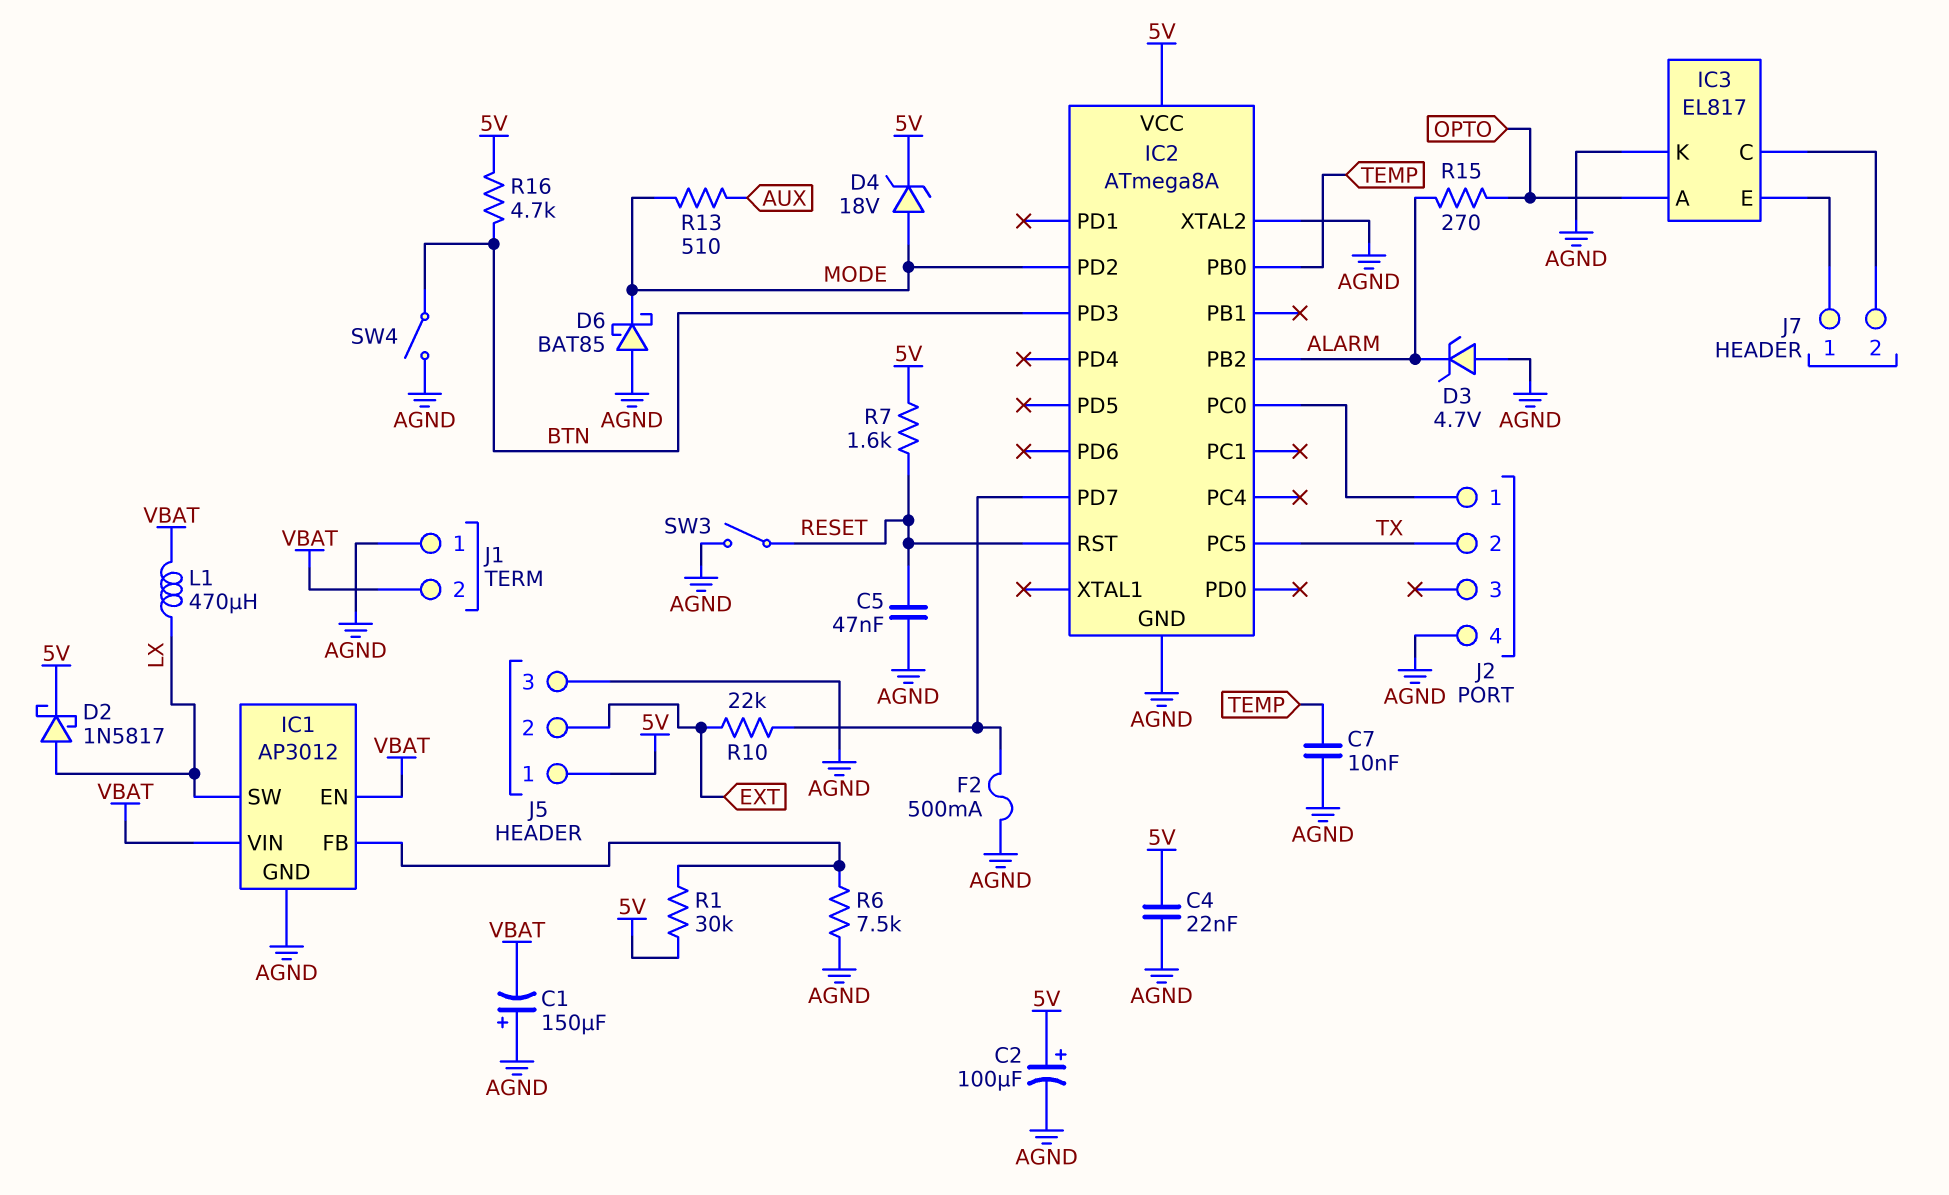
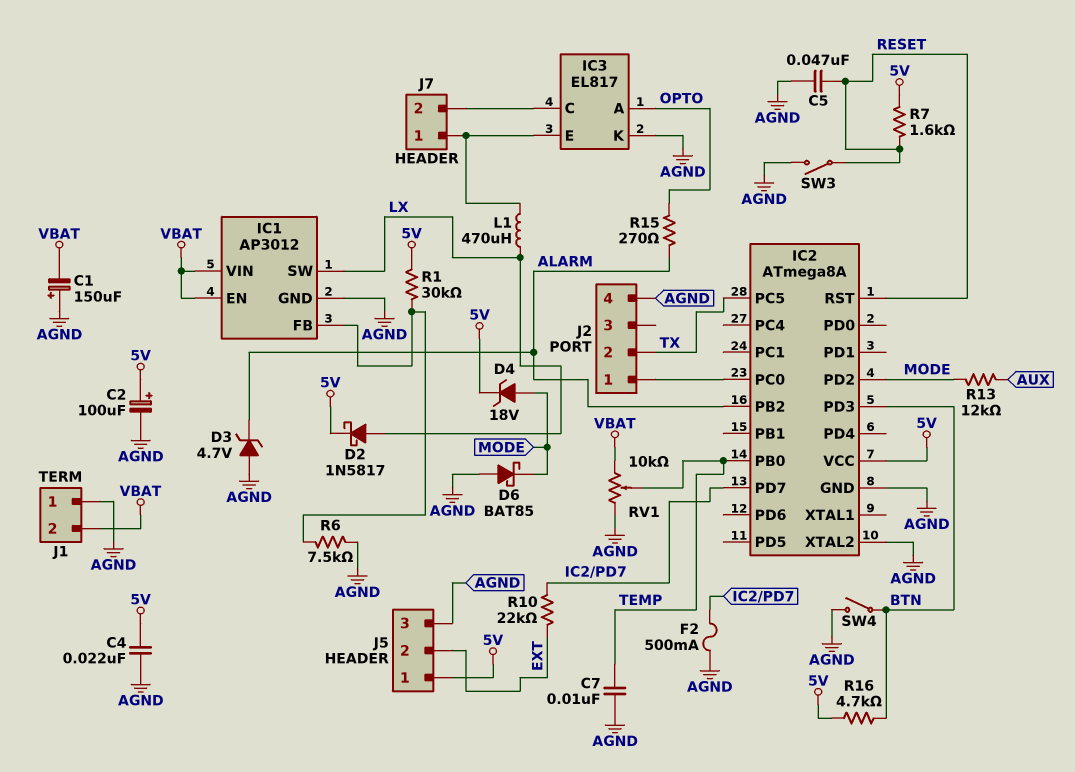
L1: 470uH (LX, VBAT) -> 470uH (IC3/E, LX)
R13: 510 (AUX, MODE) -> 12k (AUX, MODE)
RV1: none -> 10k (AGND, VBAT, wiper TEMP)

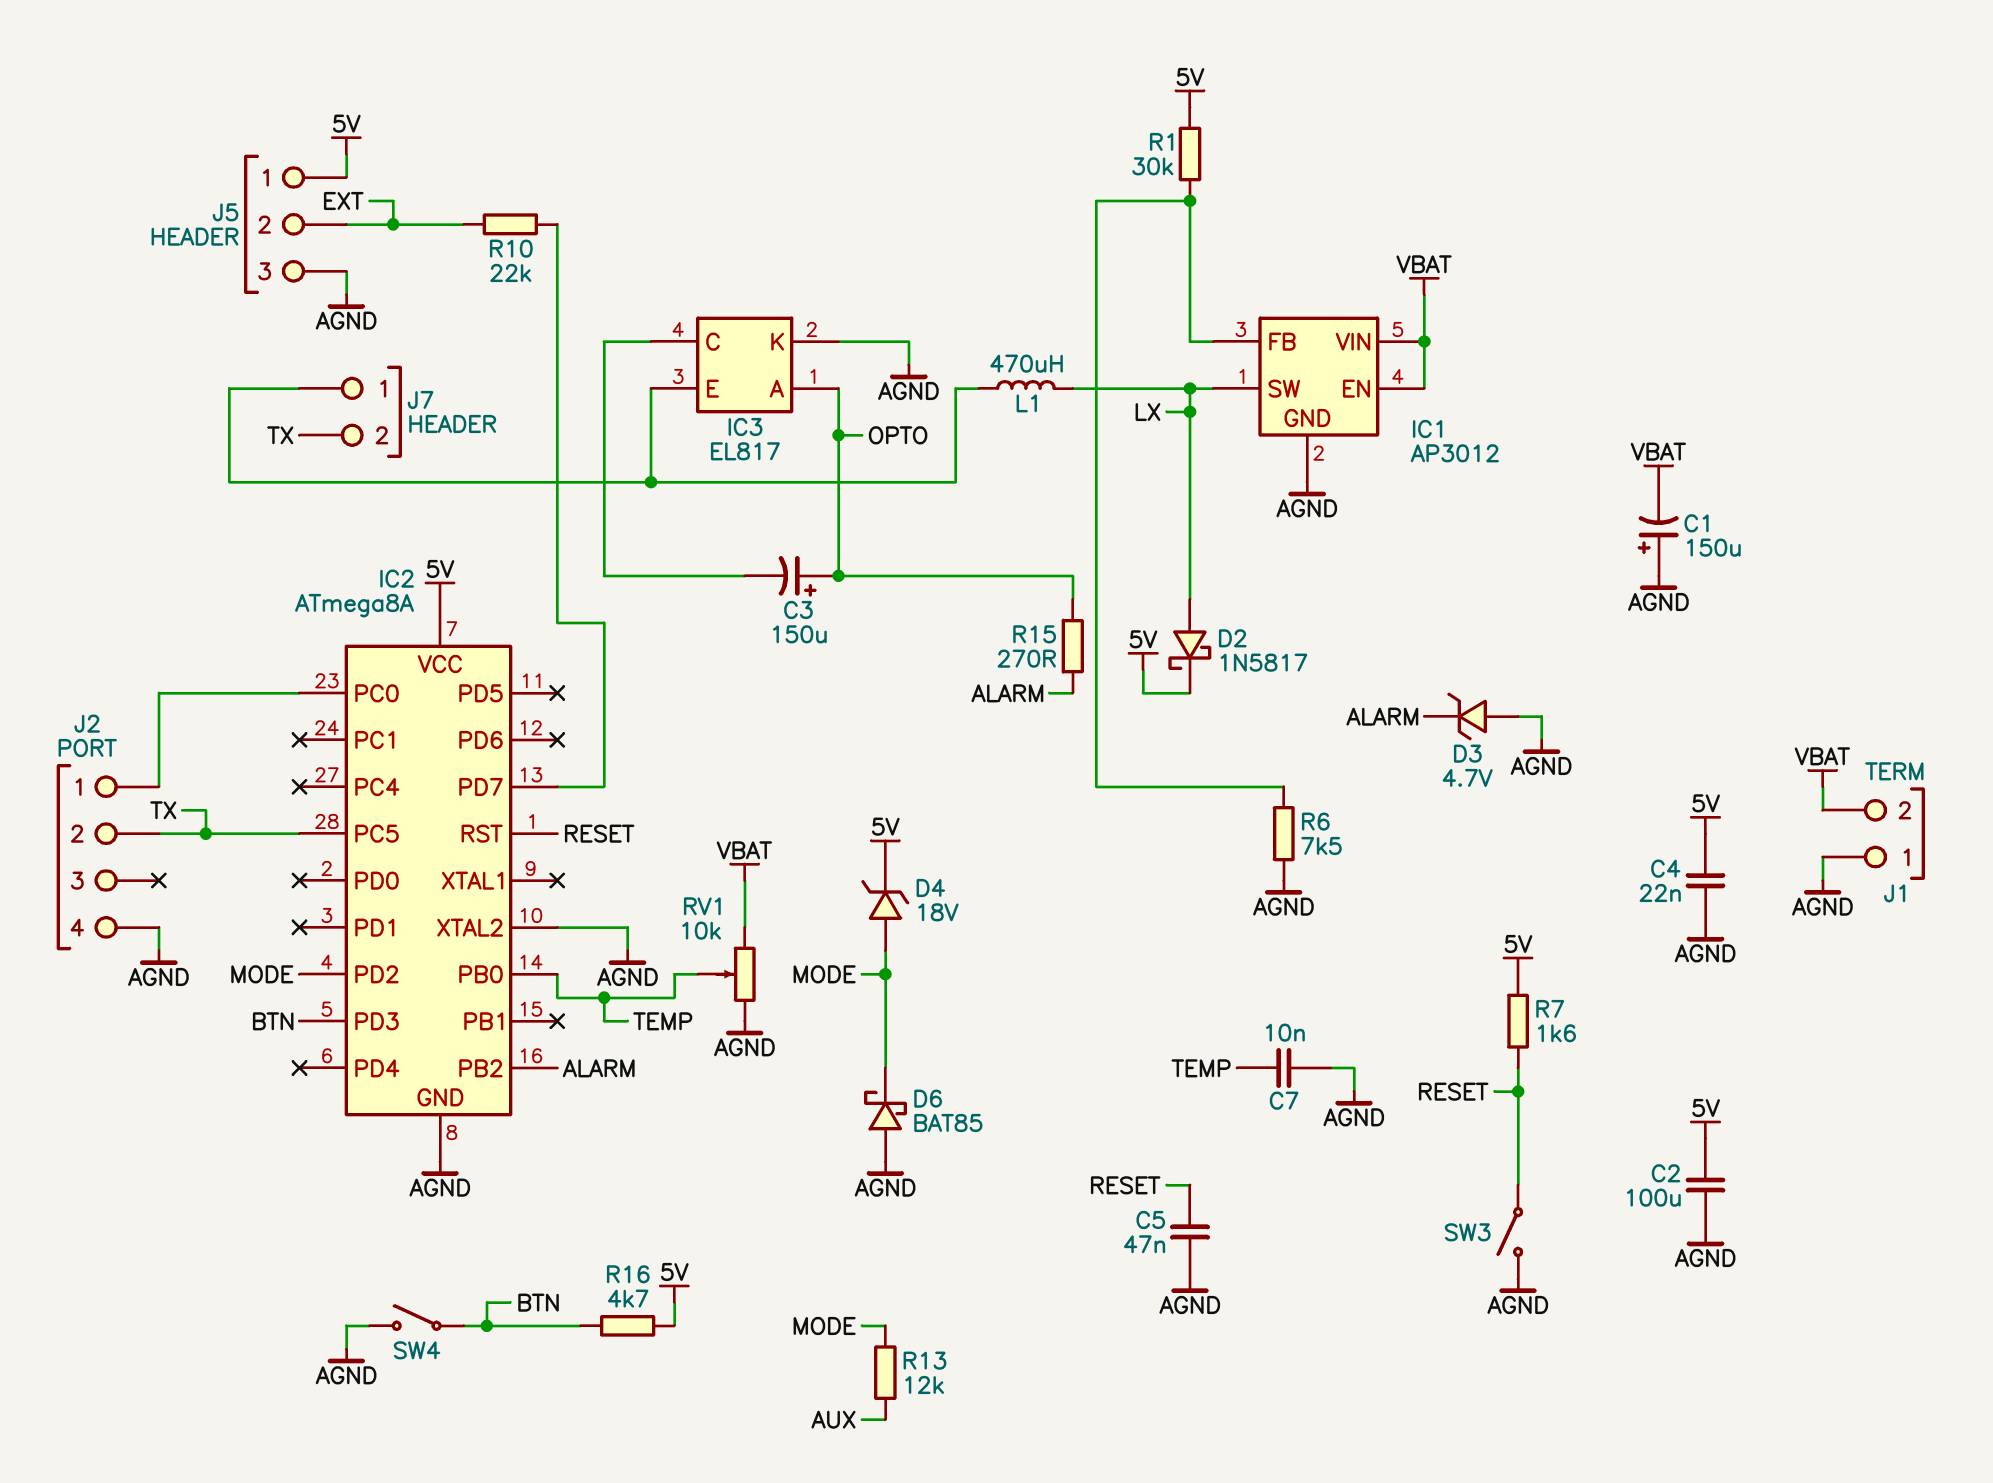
C2: 100uF (plus 5V, minus AGND) -> 100uF (5V, AGND)
C3: none -> 150uF (plus OPTO, minus IC3/C)
F2: 500mA (AGND, IC2/PD7) -> none
J7 pin 2: IC3/C -> TX

